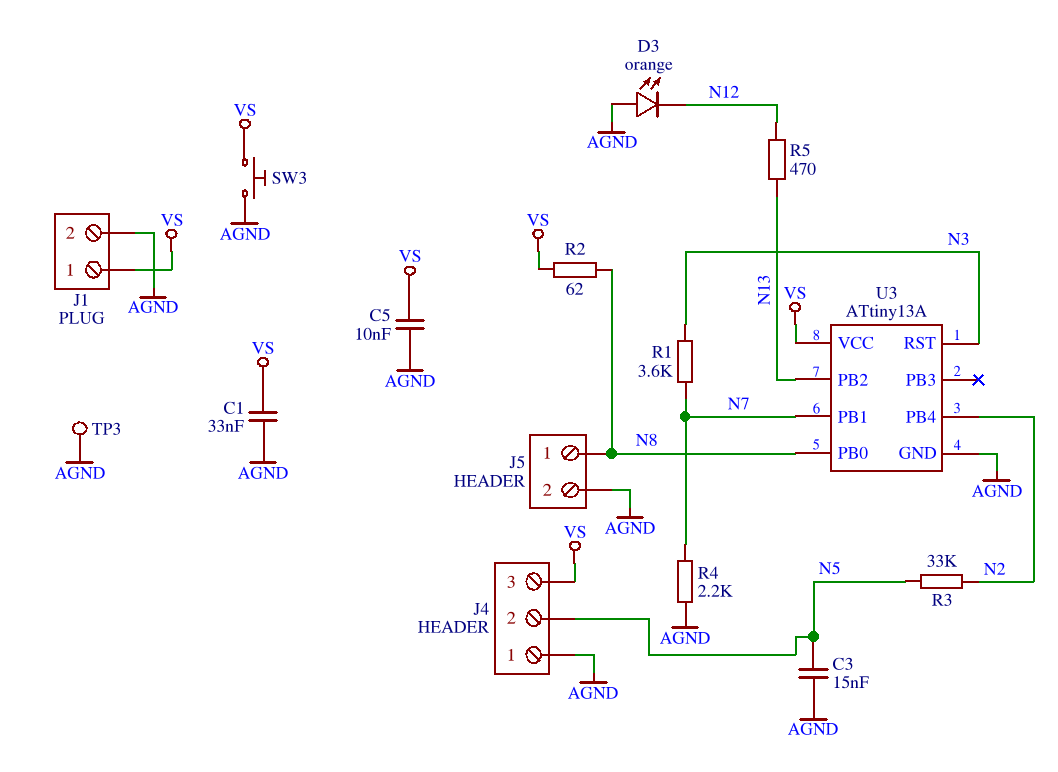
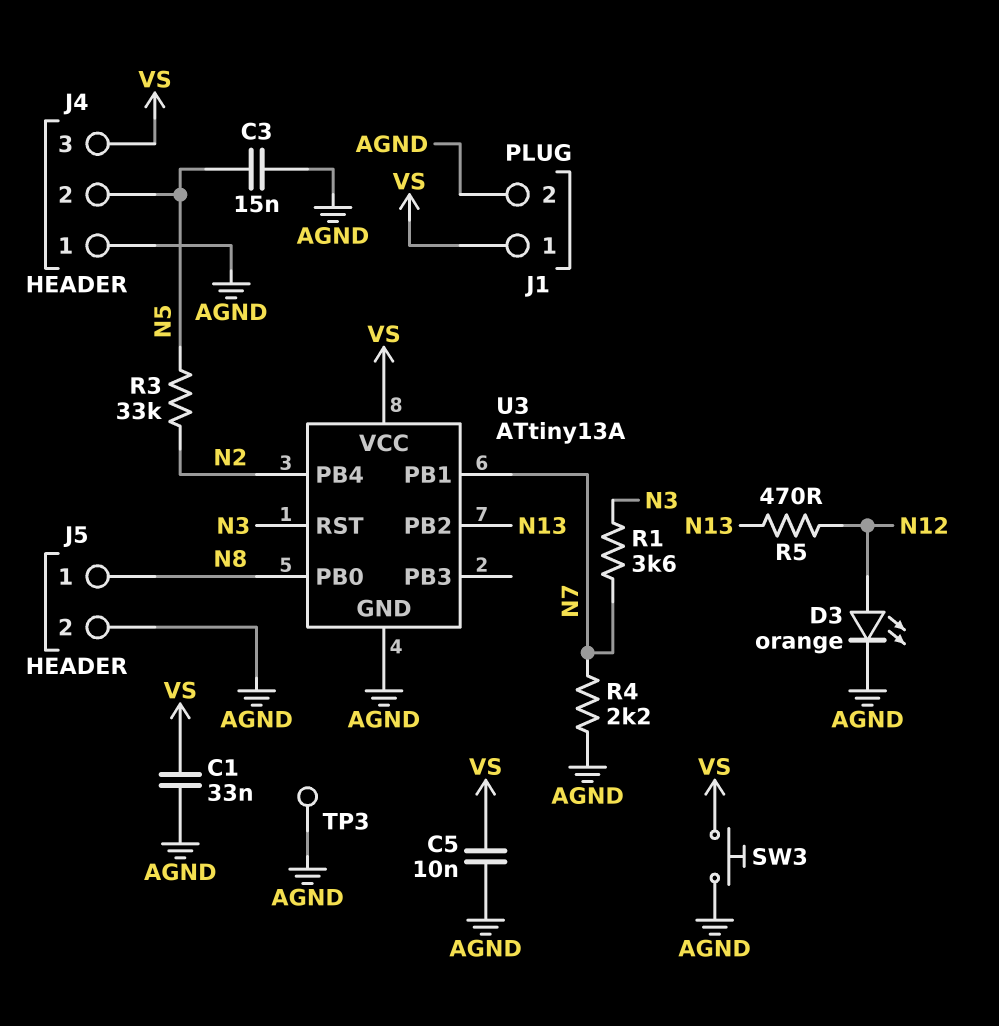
D3: LED orange (A AGND, K N12) -> LED orange (A N12, K AGND)
R2: 62 (N8, VS) -> none

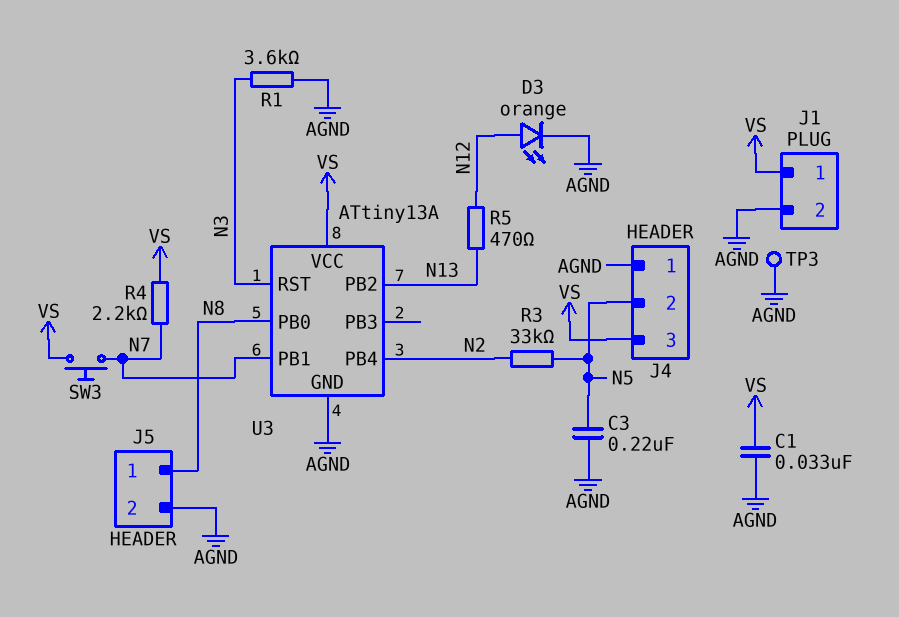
C3: 15nF (AGND, N5) -> 220nF (AGND, N5)
C5: 10nF (AGND, VS) -> none
R1: 3.6k (N3, N7) -> 3.6k (AGND, N3)
R4: 2.2k (AGND, N7) -> 2.2k (N7, VS)
SW3: button (AGND, VS) -> button (N7, VS)

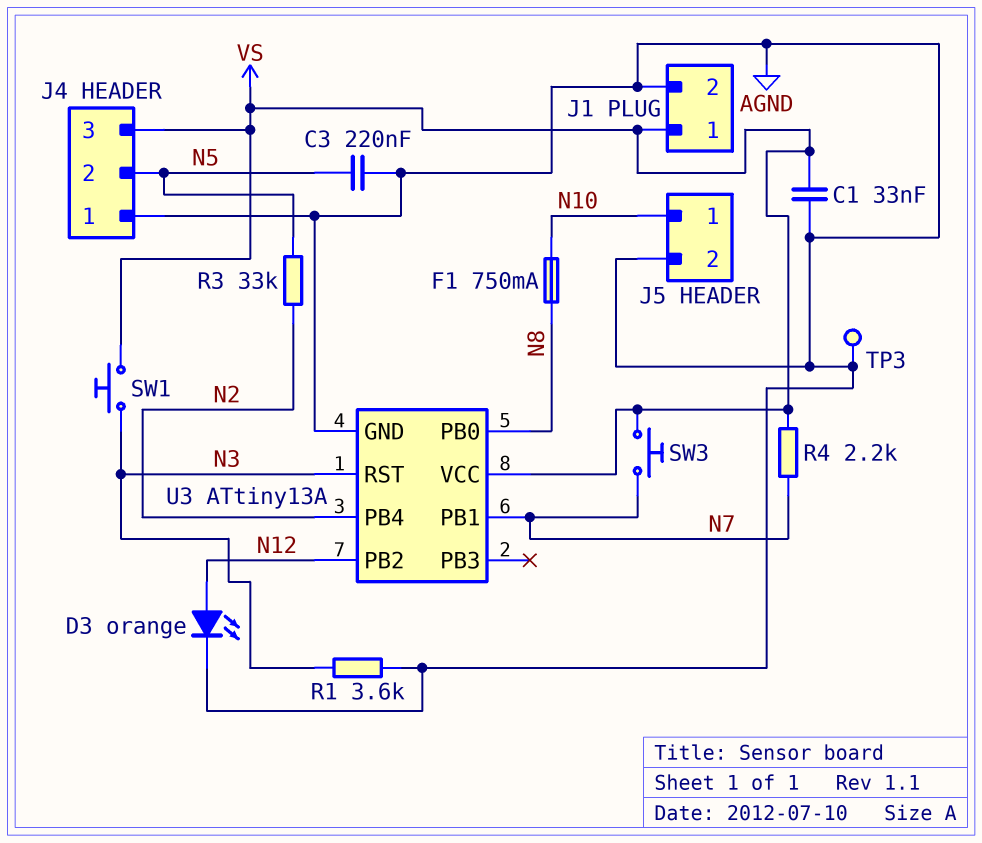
F1: none -> 750mA (N8, N10)
J5 pin 1: N8 -> N10
R5: 470 (N12, N13) -> none
SW1: none -> button (N3, VS)
U3 pin PB2: N13 -> N12

